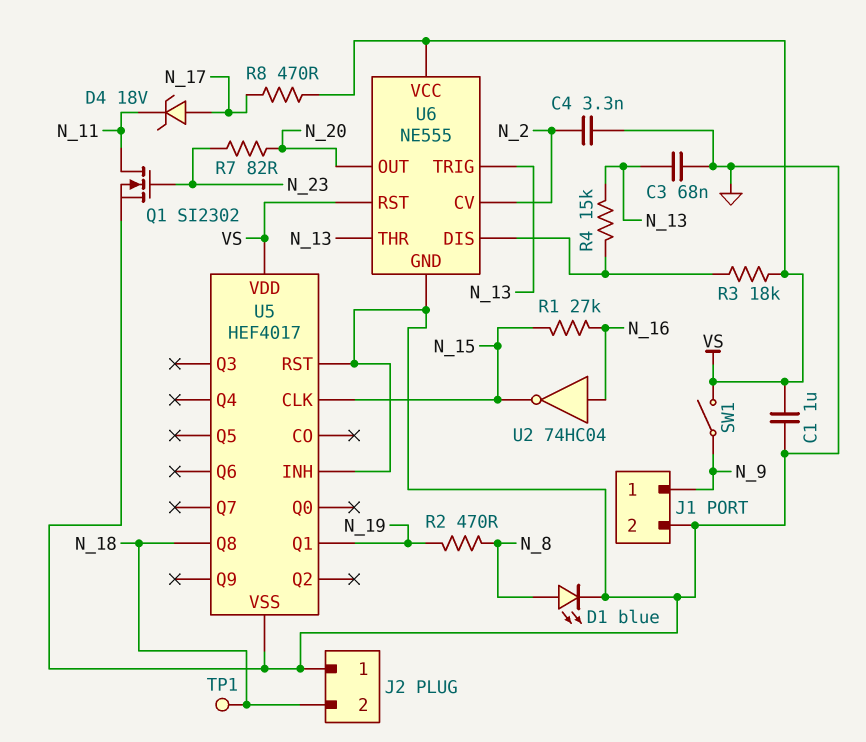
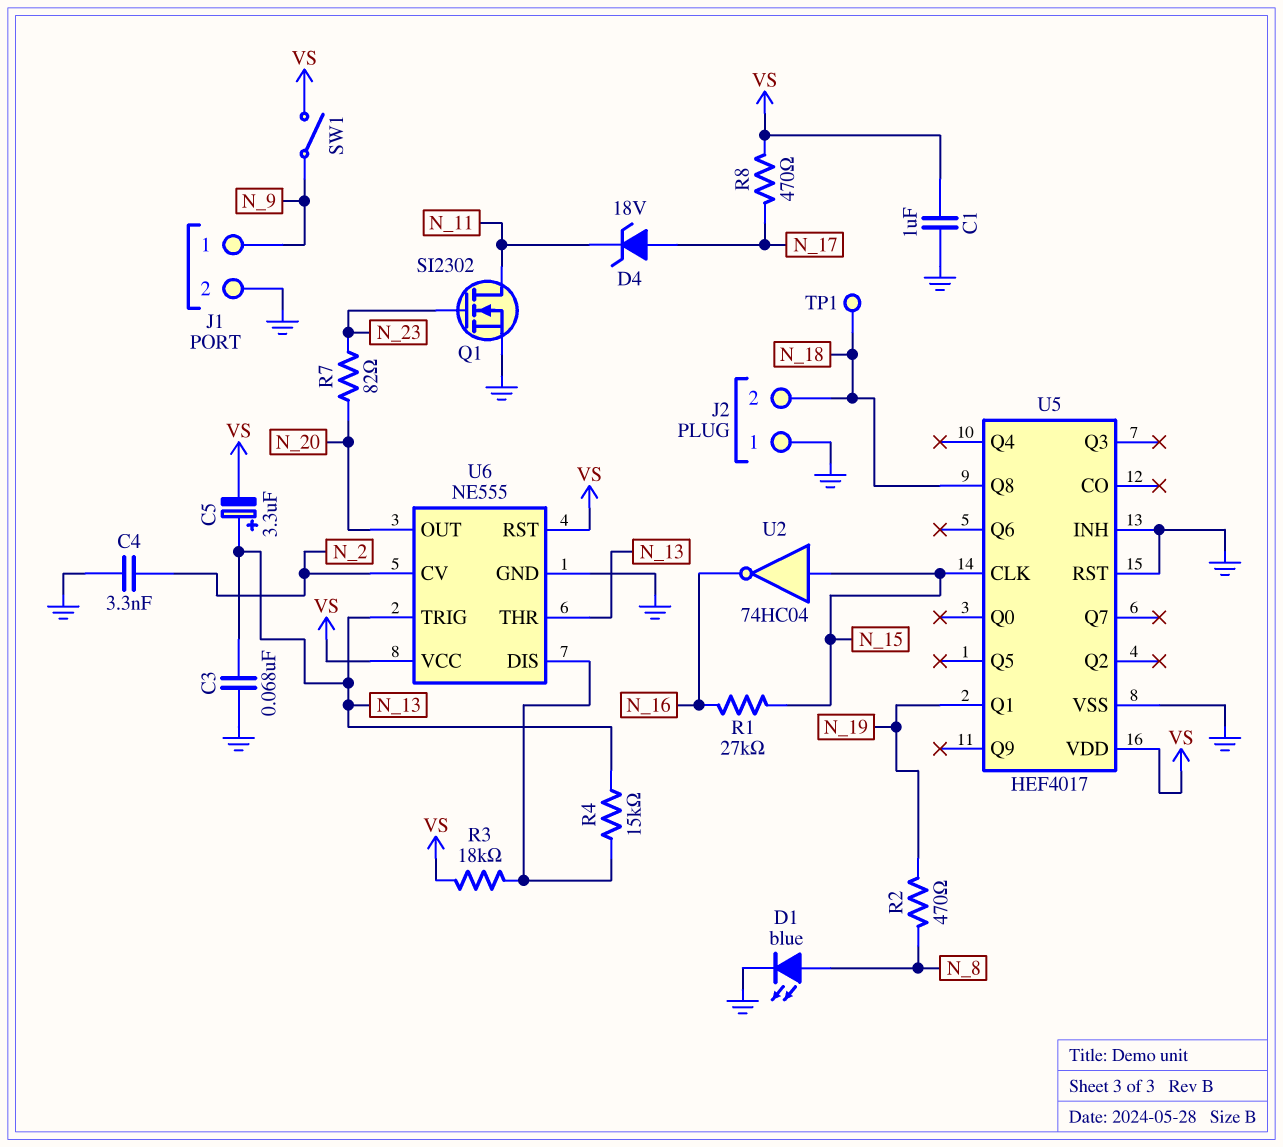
C5: none -> 3.3uF (plus N_13, minus VS)
U2: NOT 74HC04 (in N_16, out N_15) -> NOT 74HC04 (in N_15, out N_16)

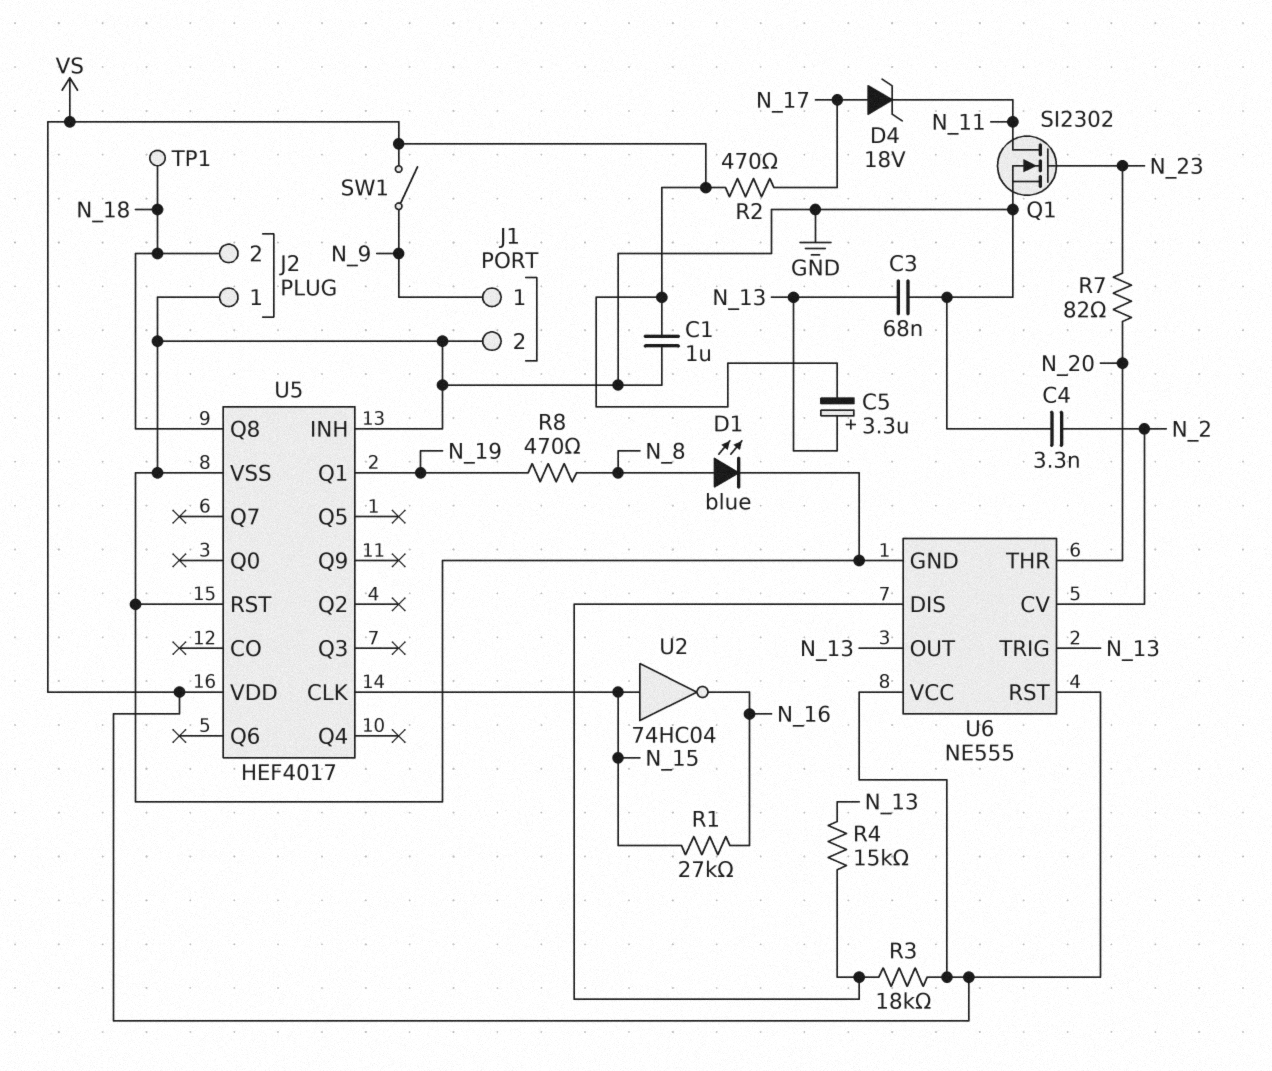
R2: 470 (N_8, N_19) -> 470 (N_17, VS)
R8: 470 (N_17, VS) -> 470 (N_8, N_19)
U6 pin OUT: N_20 -> N_13
U6 pin THR: N_13 -> N_20

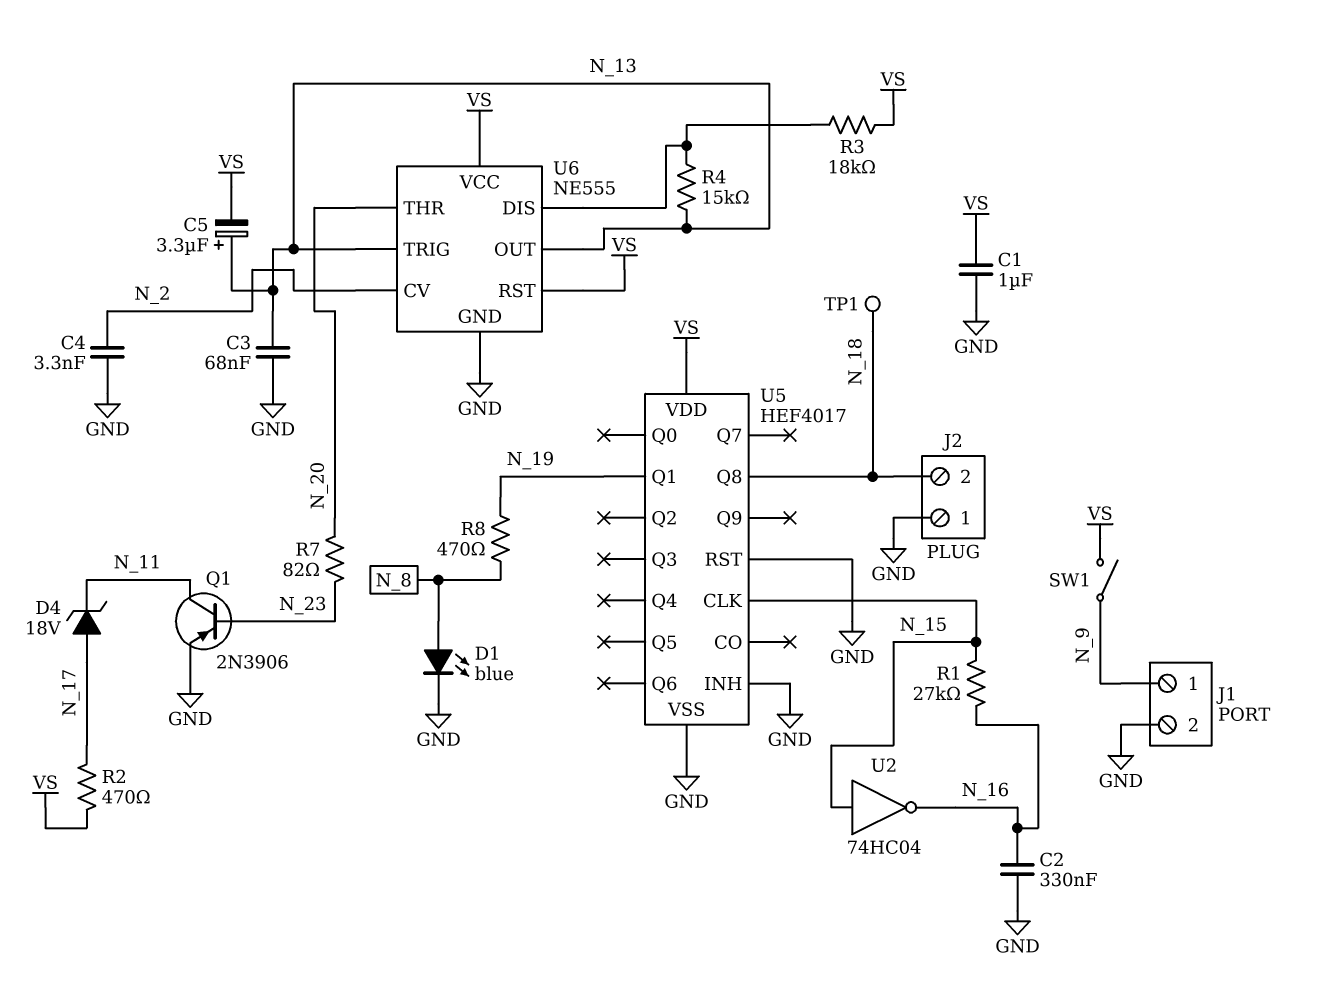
C2: none -> 330nF (GND, N_16)
Q1: NMOS SI2302 (G N_23, D N_11, S GND) -> PNP 2N3906 (B N_23, C N_11, E GND)

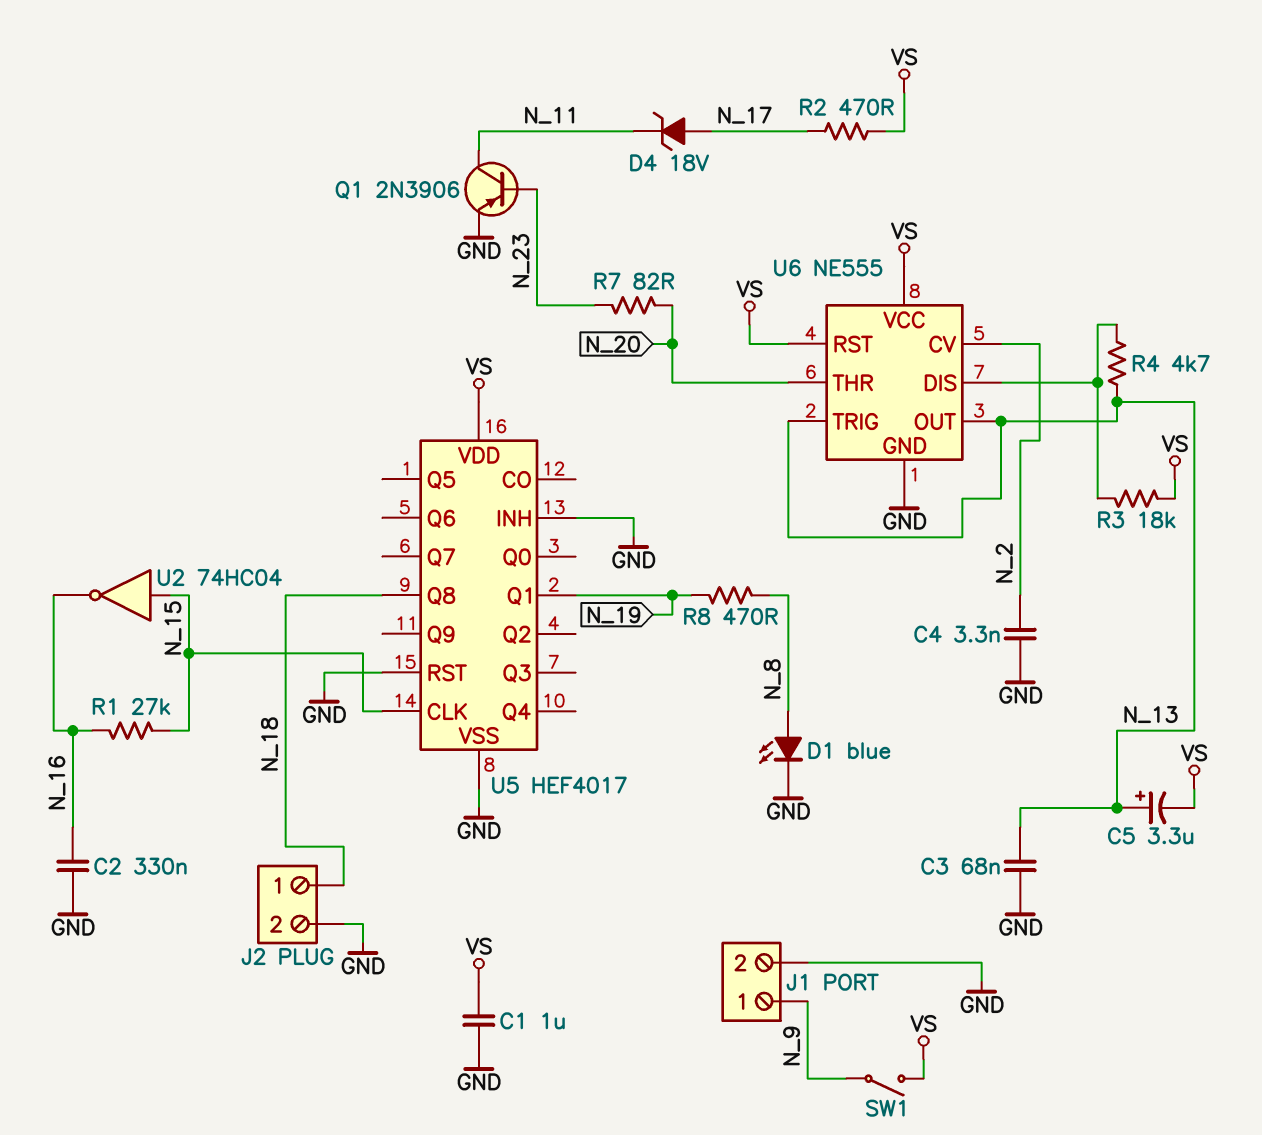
J2 pin 1: GND -> N_18
J2 pin 2: N_18 -> GND
R4: 15k (N_13, U6/DIS) -> 4.7k (N_13, U6/DIS)
TP1: test point (N_18) -> none

